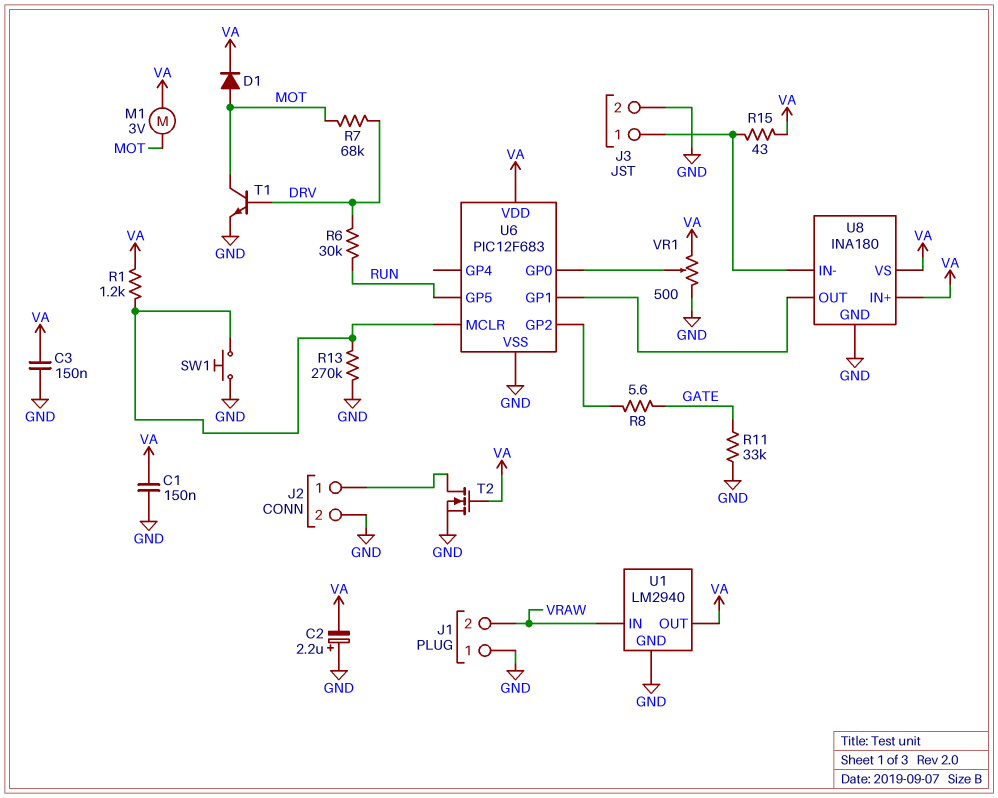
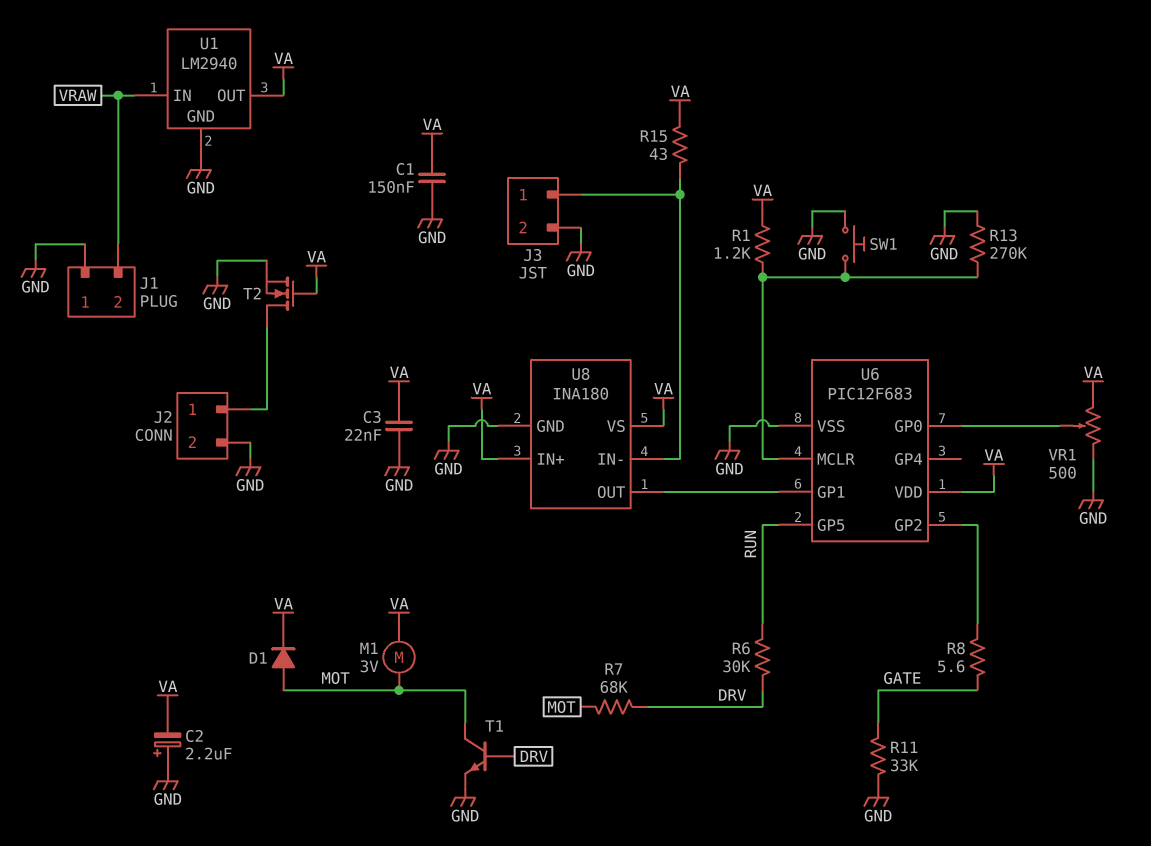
C3: 150nF (GND, VA) -> 22nF (GND, VA)

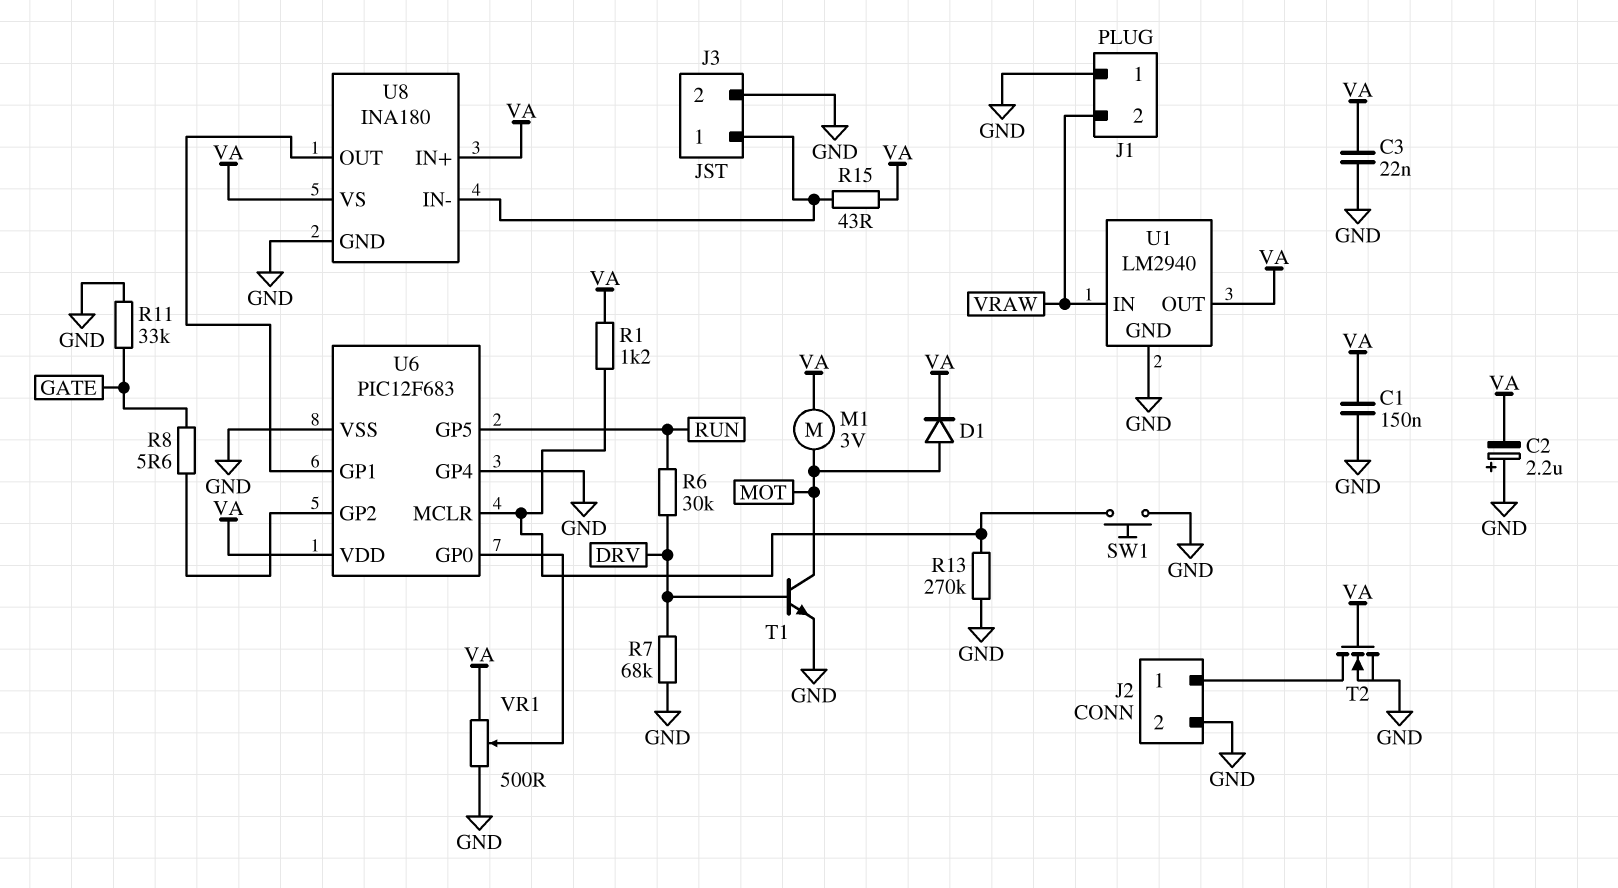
R7: 68k (DRV, MOT) -> 68k (DRV, GND)
U6 pin GP4: none -> GND

